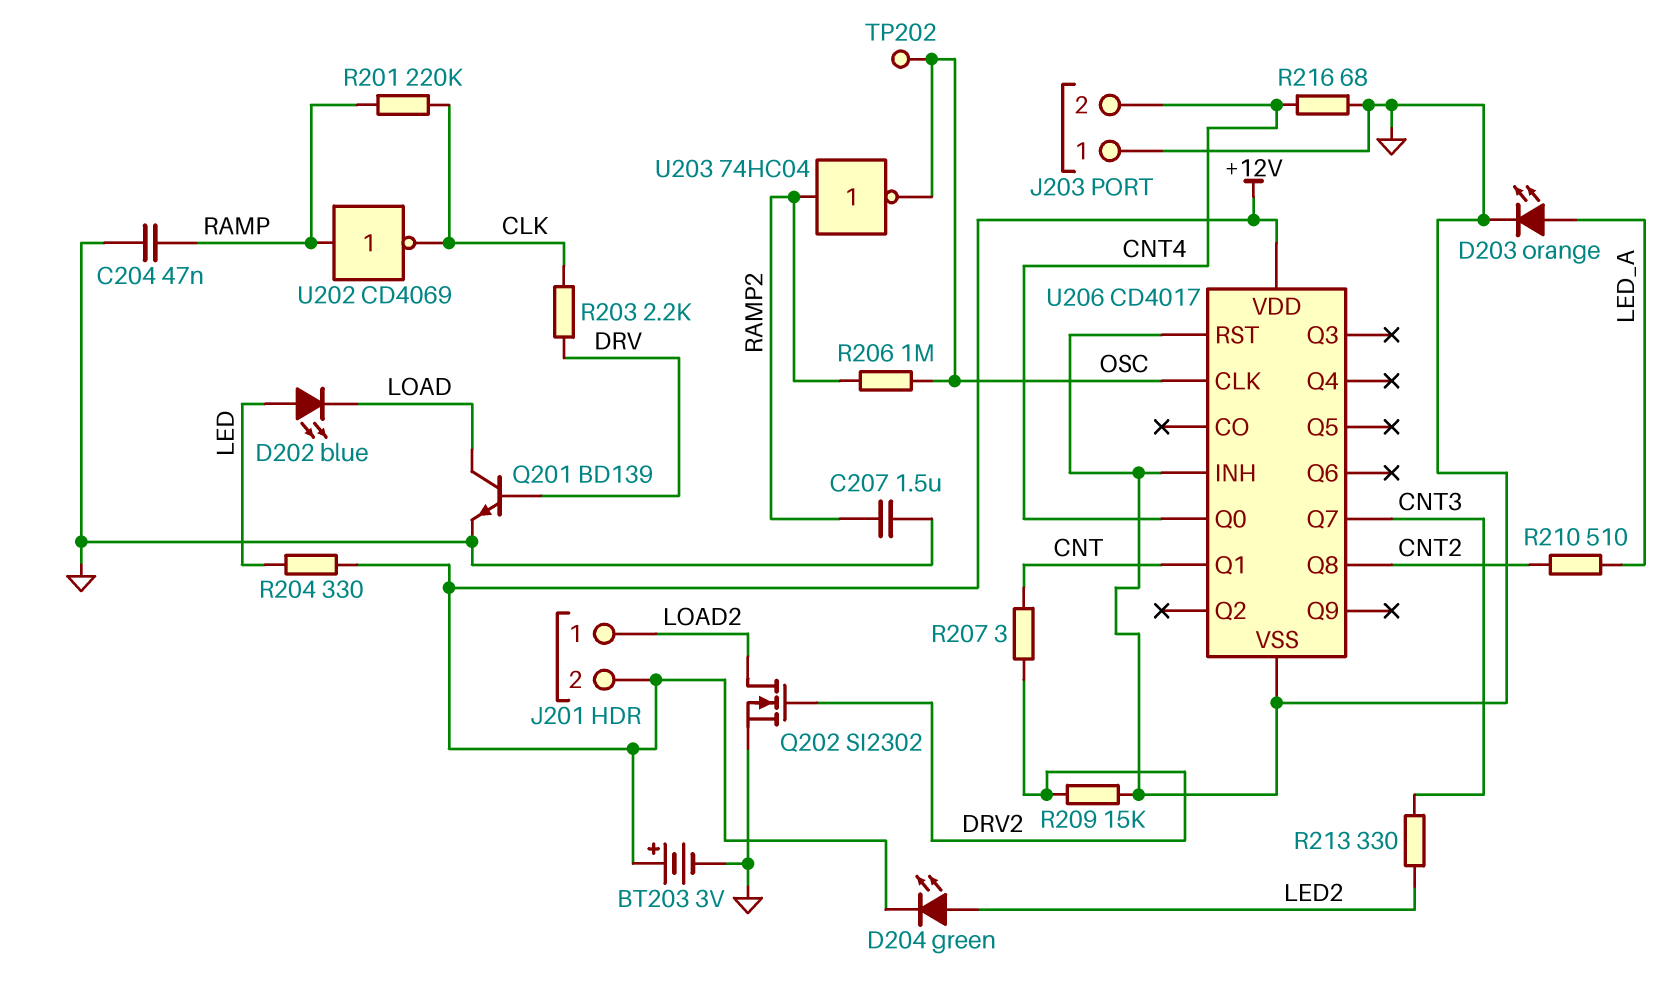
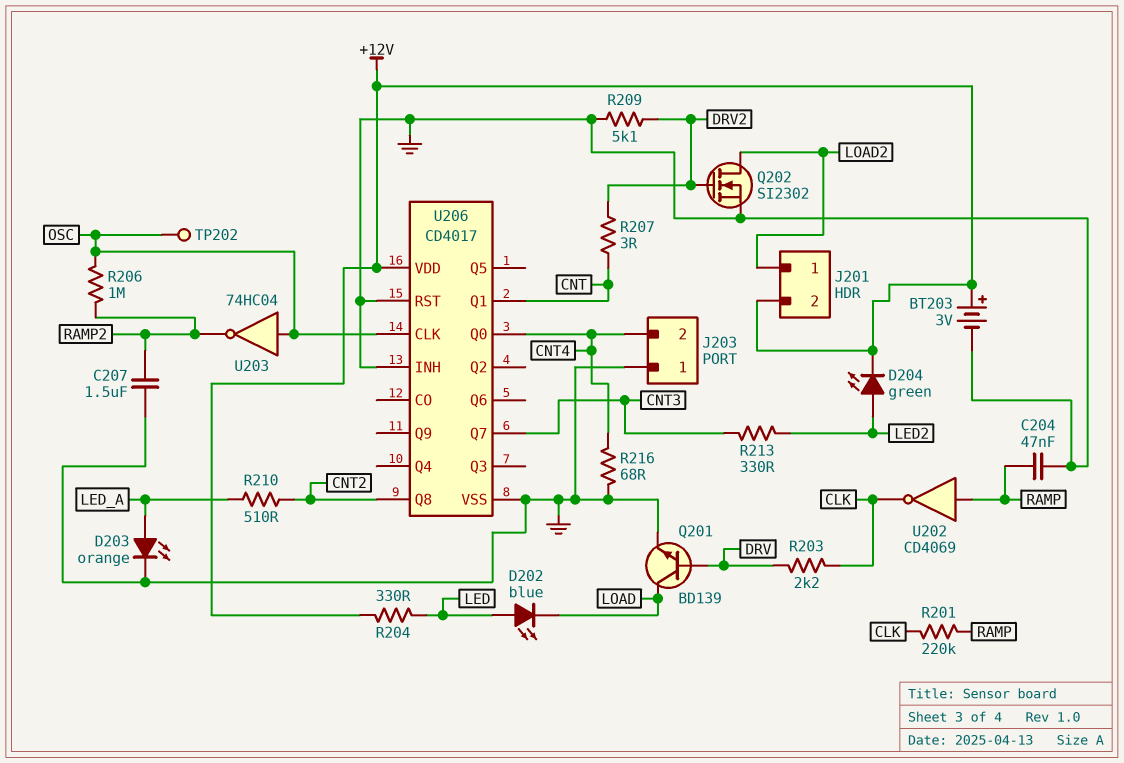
R209: 15k (DRV2, GND) -> 5.1k (DRV2, GND)
U203: NOT 74HC04 (in RAMP2, out OSC) -> NOT 74HC04 (in OSC, out RAMP2)

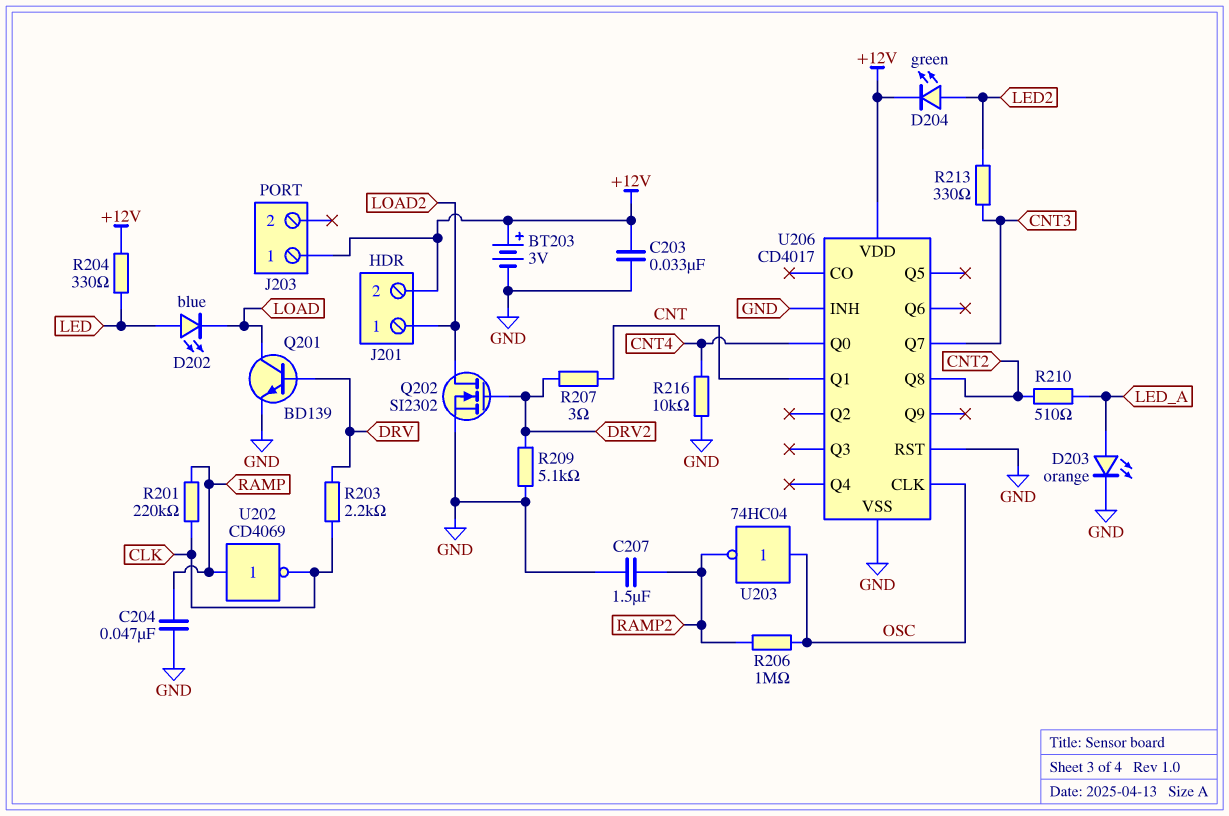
C203: none -> 33nF (+12V, GND)
J203 pin 1: GND -> +12V
J203 pin 2: CNT4 -> none
R216: 68 (CNT4, GND) -> 10k (CNT4, GND)
TP202: test point (OSC) -> none

